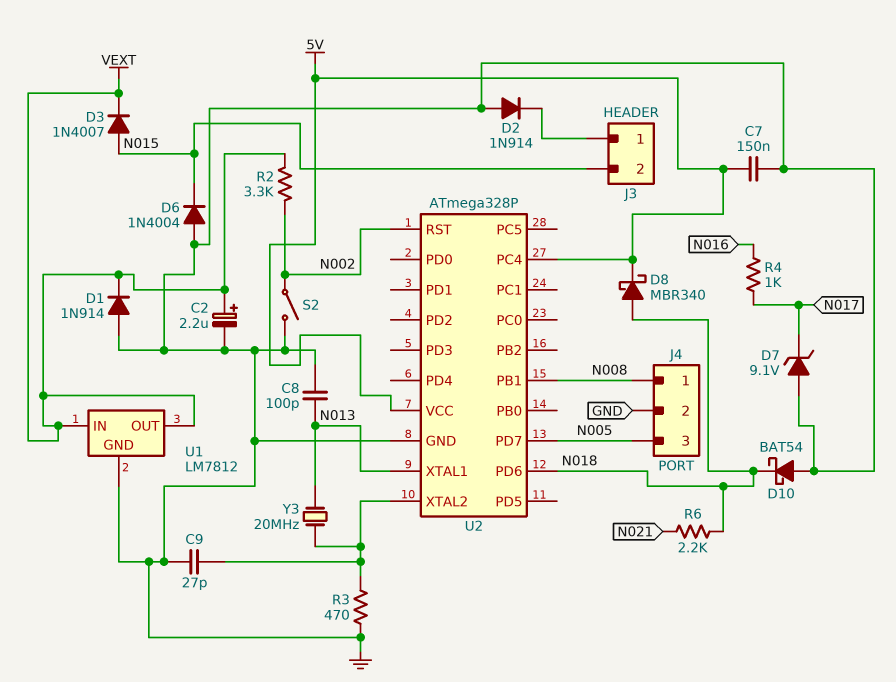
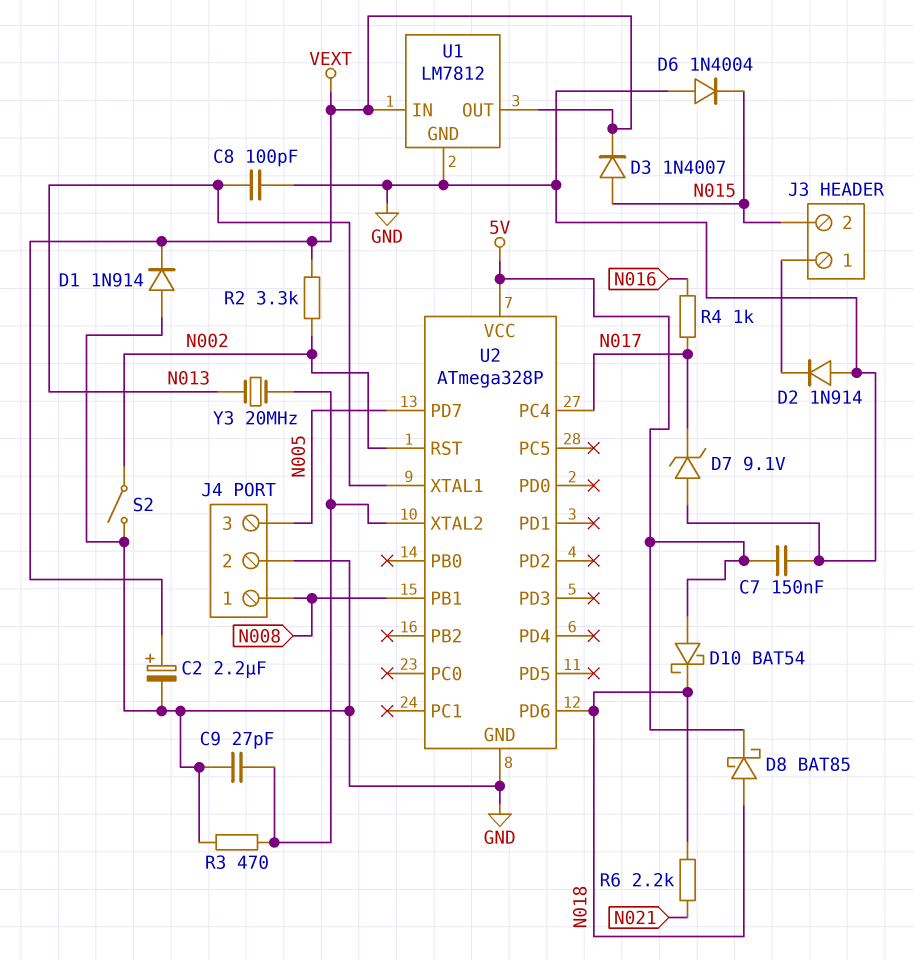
D8: schottky MBR340 (A N018, K 5V) -> schottky BAT85 (A N018, K 5V)
D10: schottky BAT54 (A GND, K N018) -> schottky BAT54 (A 5V, K N018)
U2 pin PC4: 5V -> N017

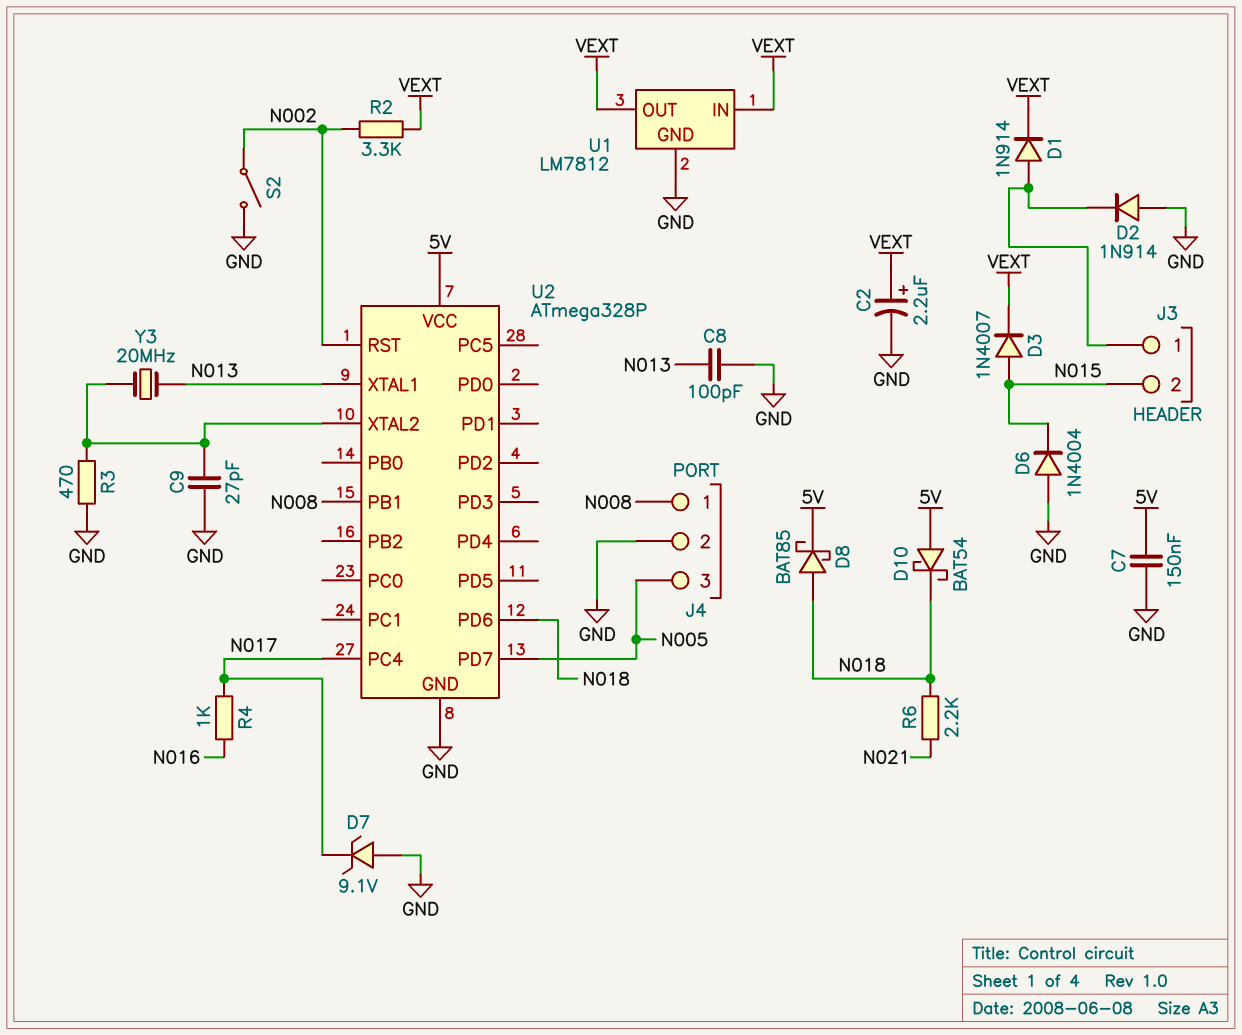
D1: diode 1N914 (A GND, K VEXT) -> diode 1N914 (A J3/1, K VEXT)

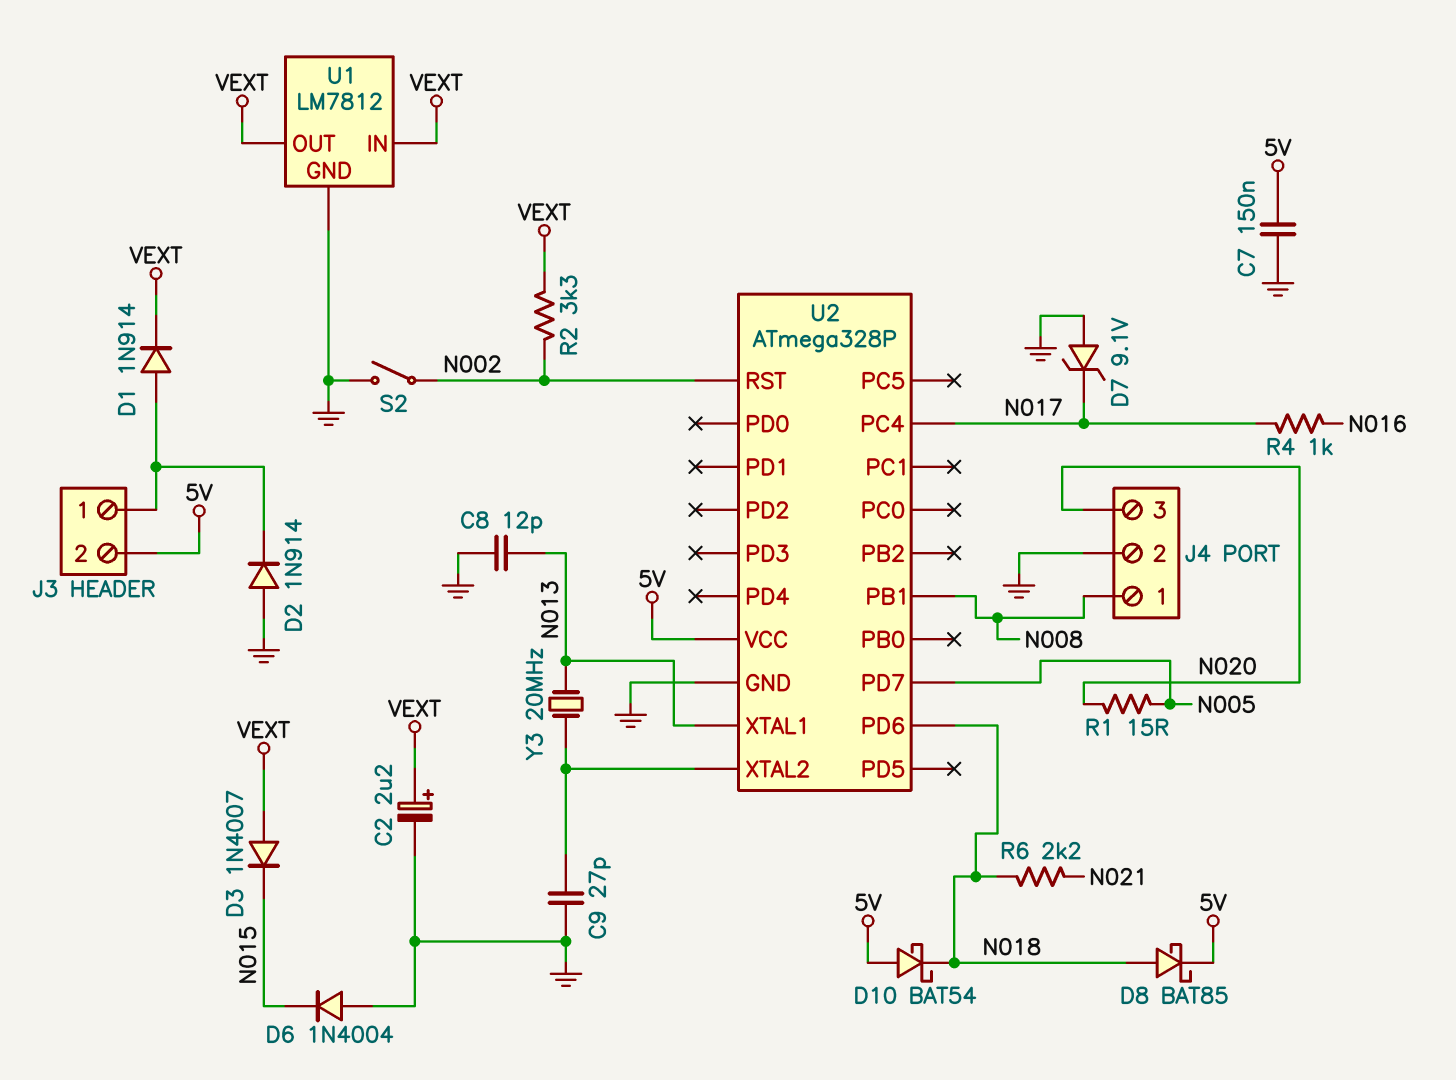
C8: 100pF (GND, N013) -> 12pF (GND, N013)
D3: diode 1N4007 (A N015, K VEXT) -> diode 1N4007 (A VEXT, K N015)
J3 pin 2: N015 -> 5V
J4 pin 3: N005 -> N020
R1: none -> 15 (N005, N020)
R3: 470 (GND, U2/XTAL2) -> none

